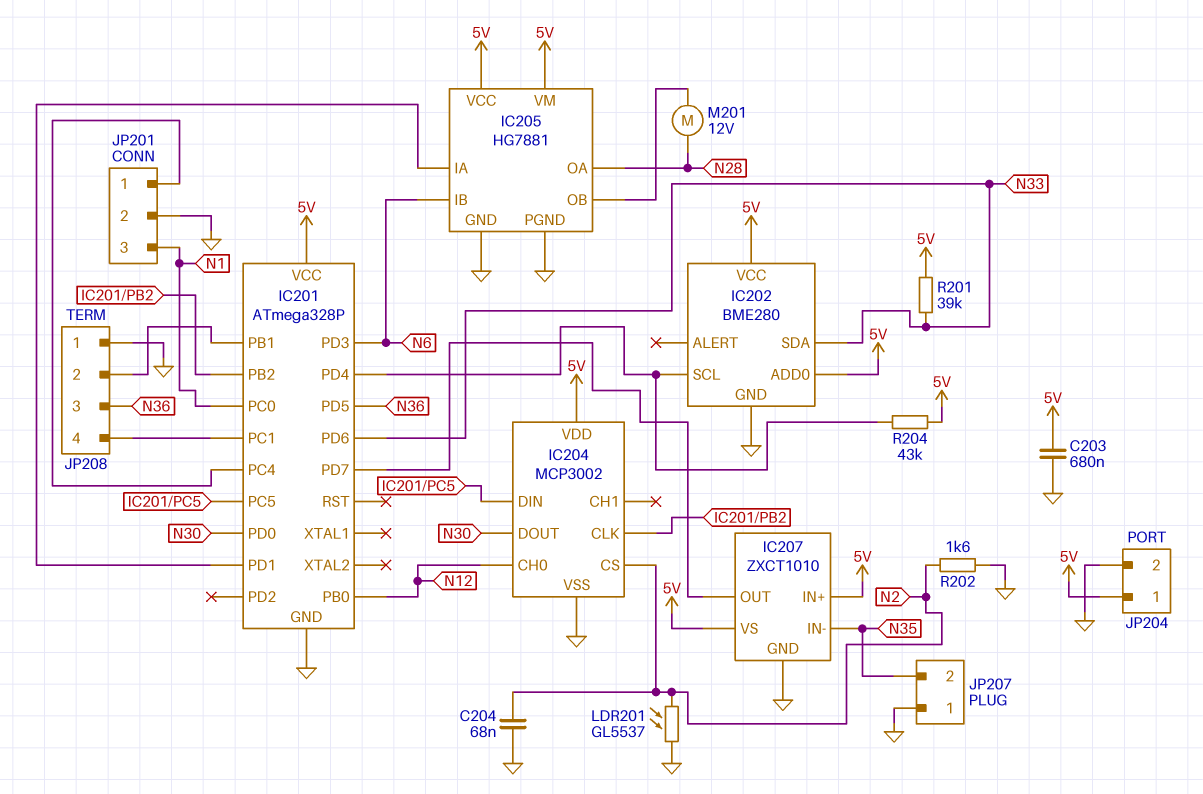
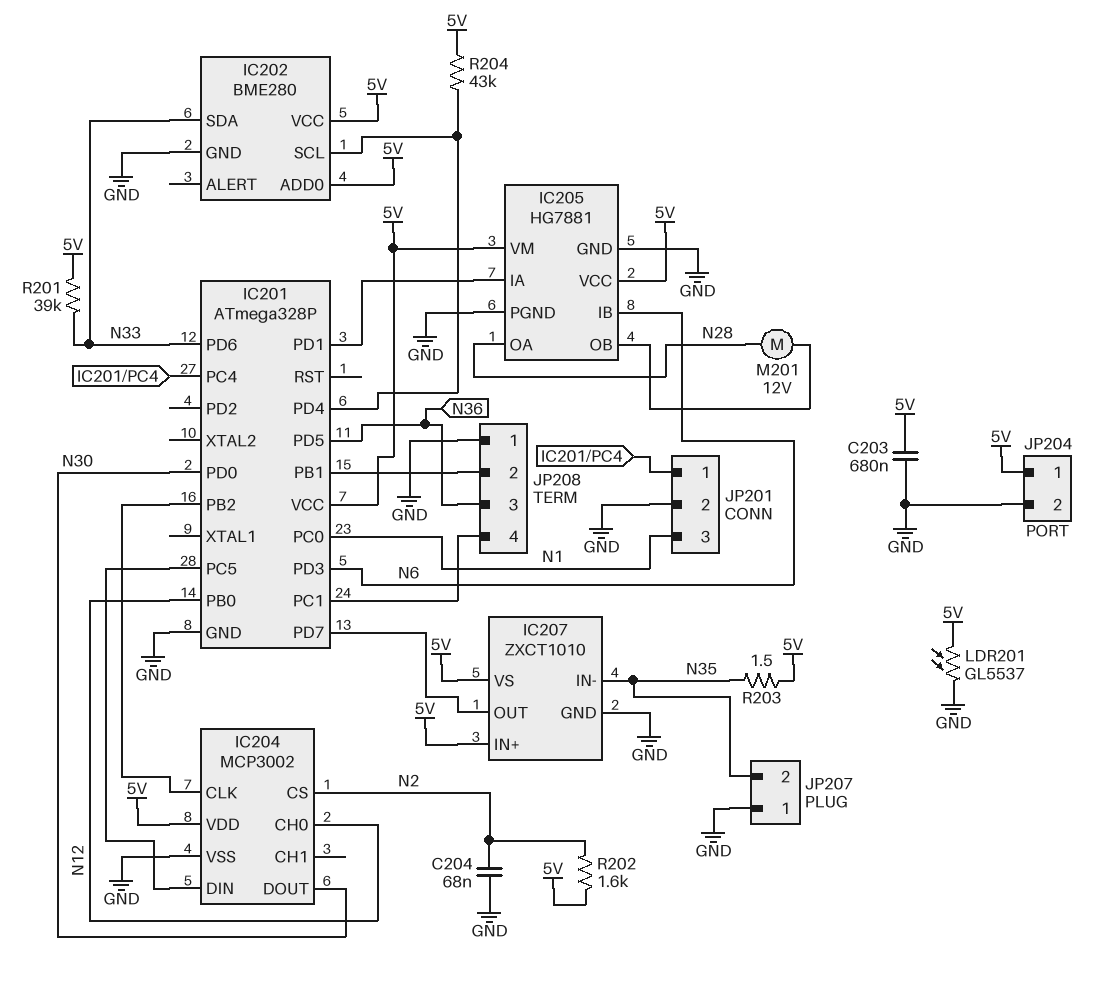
LDR201: GL5537 (GND, N2) -> GL5537 (5V, GND)
R202: 1.6k (GND, N2) -> 1.6k (5V, N2)
R203: none -> 1.5 (5V, N35)

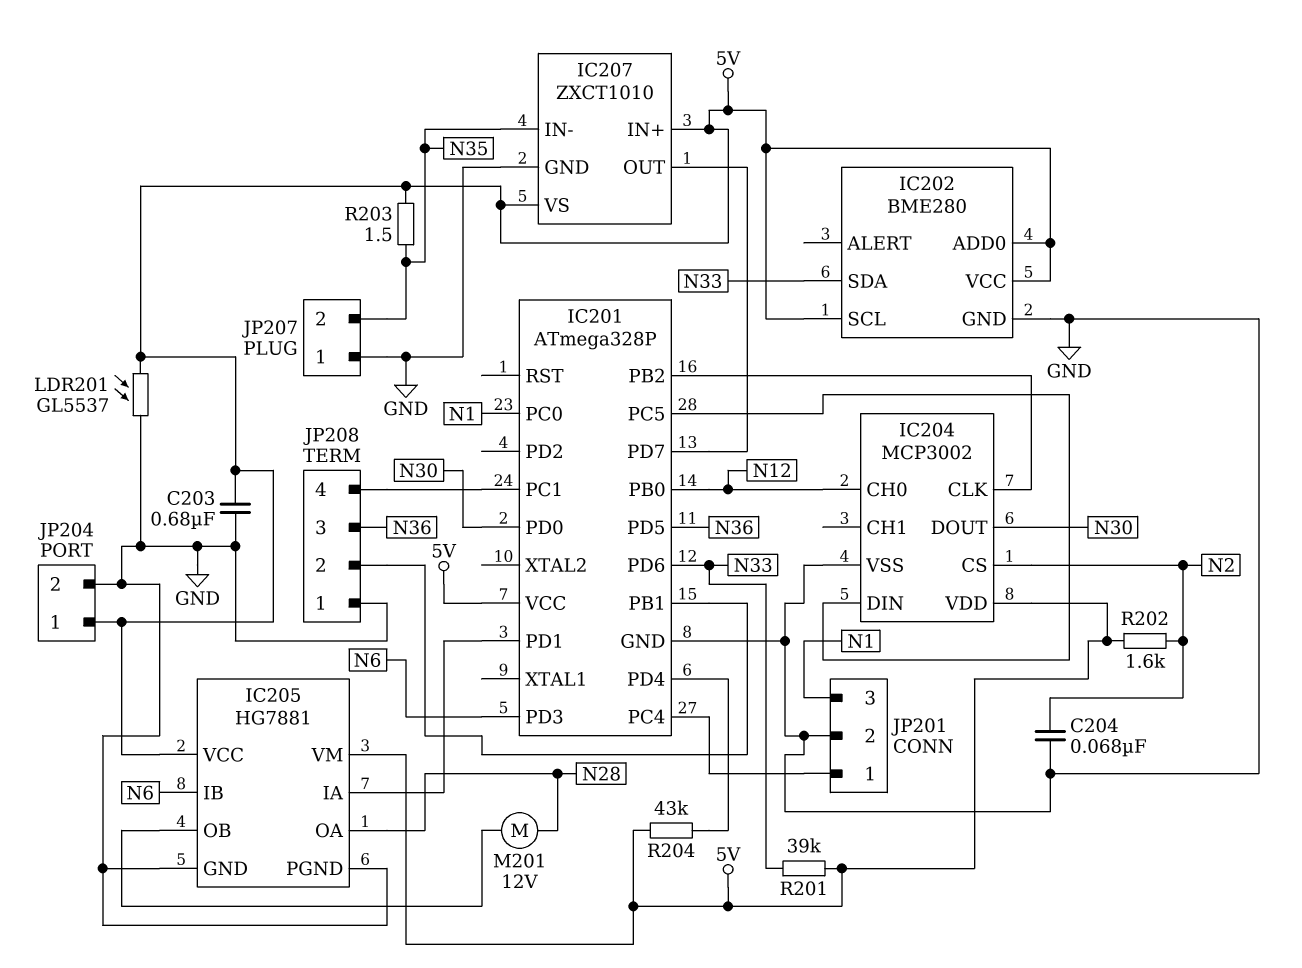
IC202 pin SCL: IC201/PD4 -> 5V

